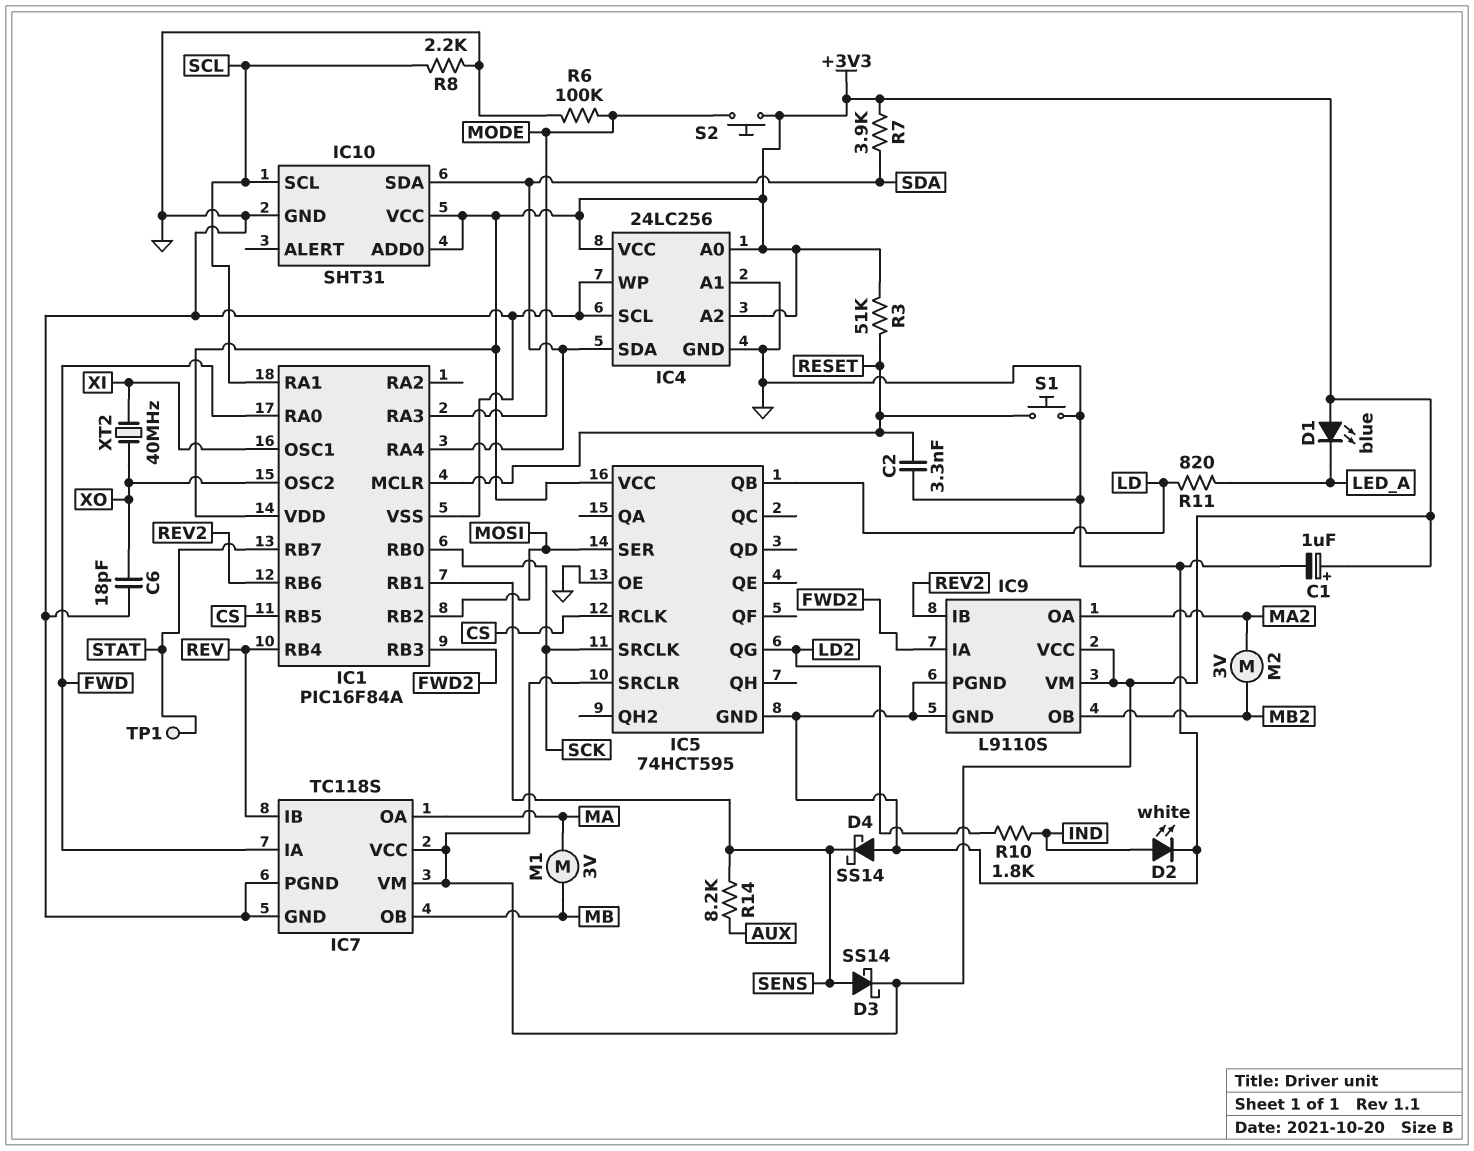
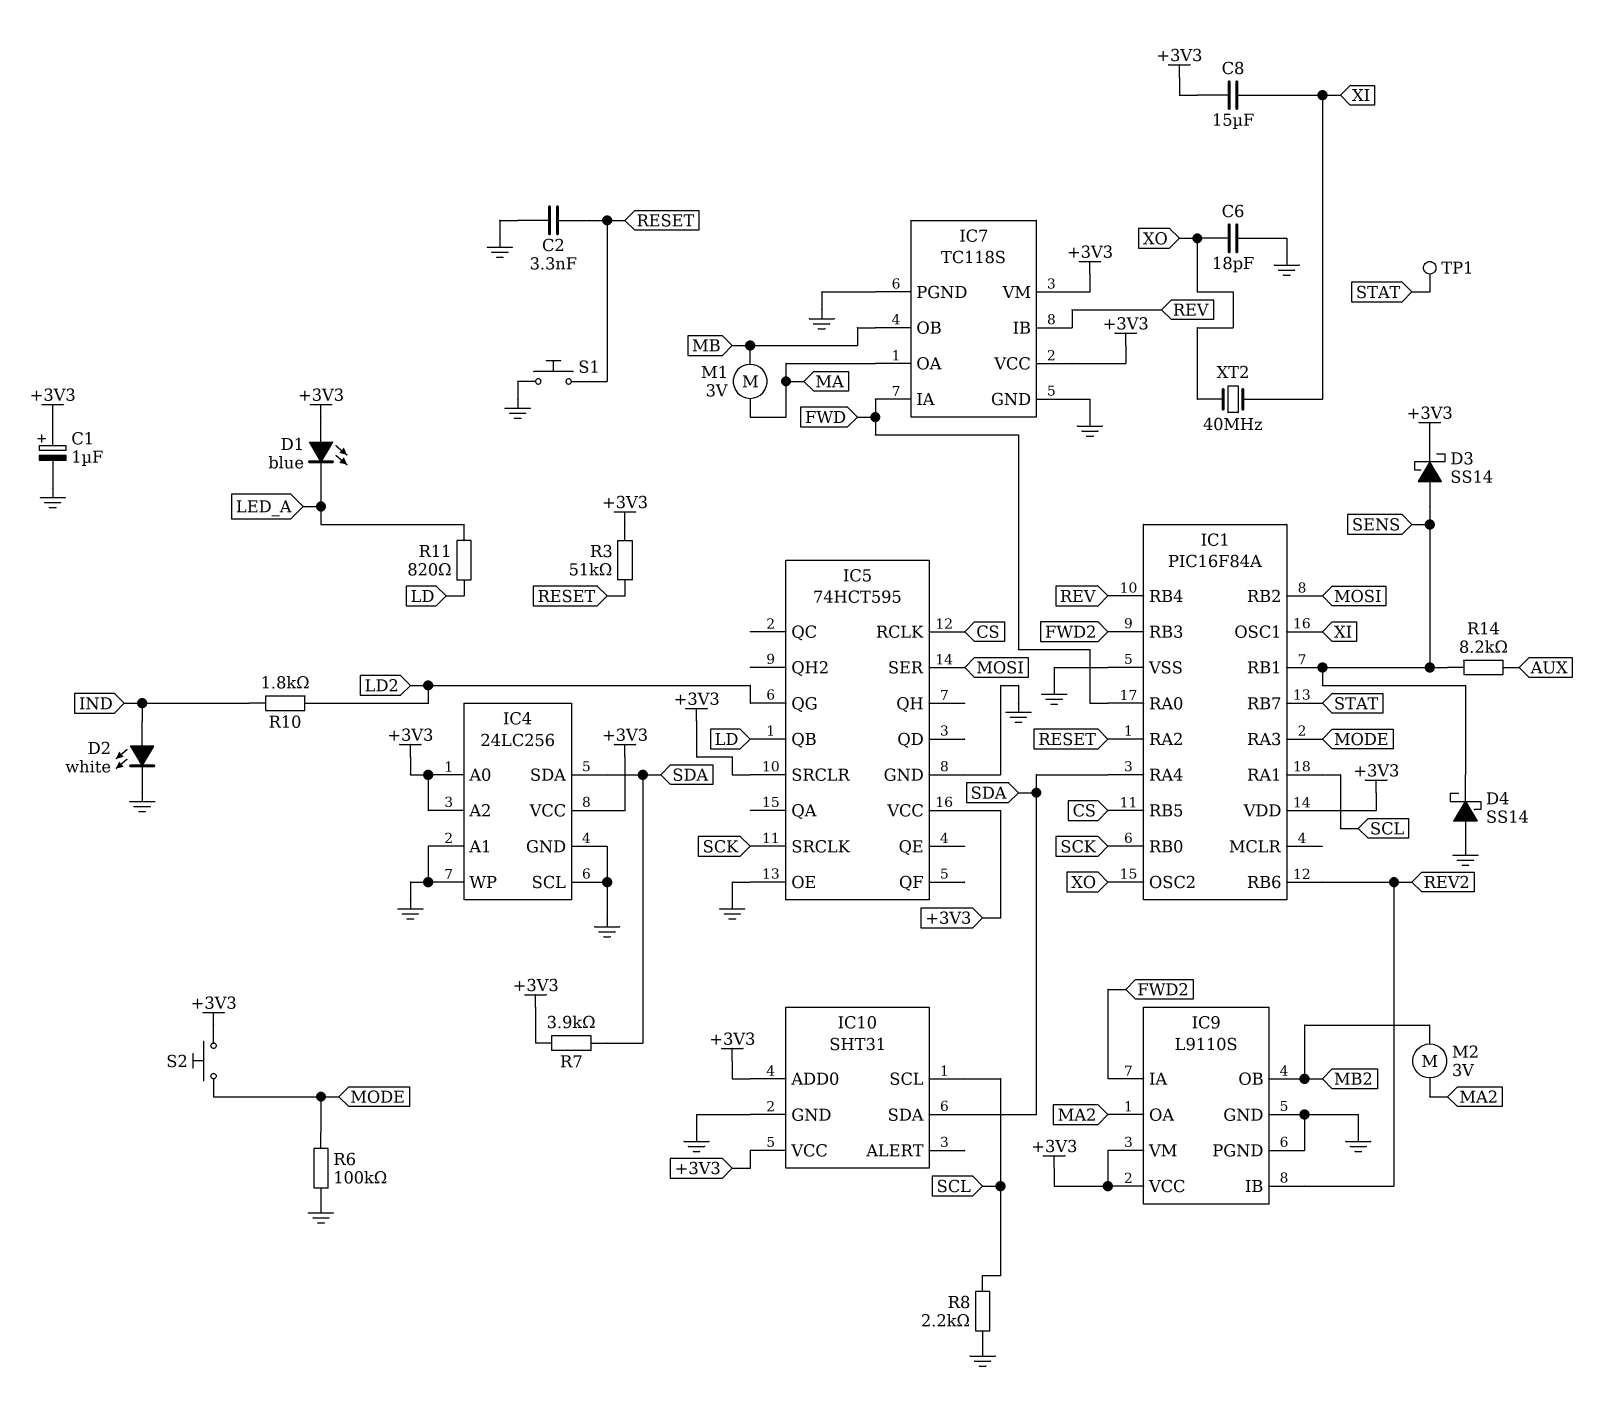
C8: none -> 15uF (+3V3, XI)
IC1 pin MCLR: RESET -> none
IC1 pin RA2: none -> RESET

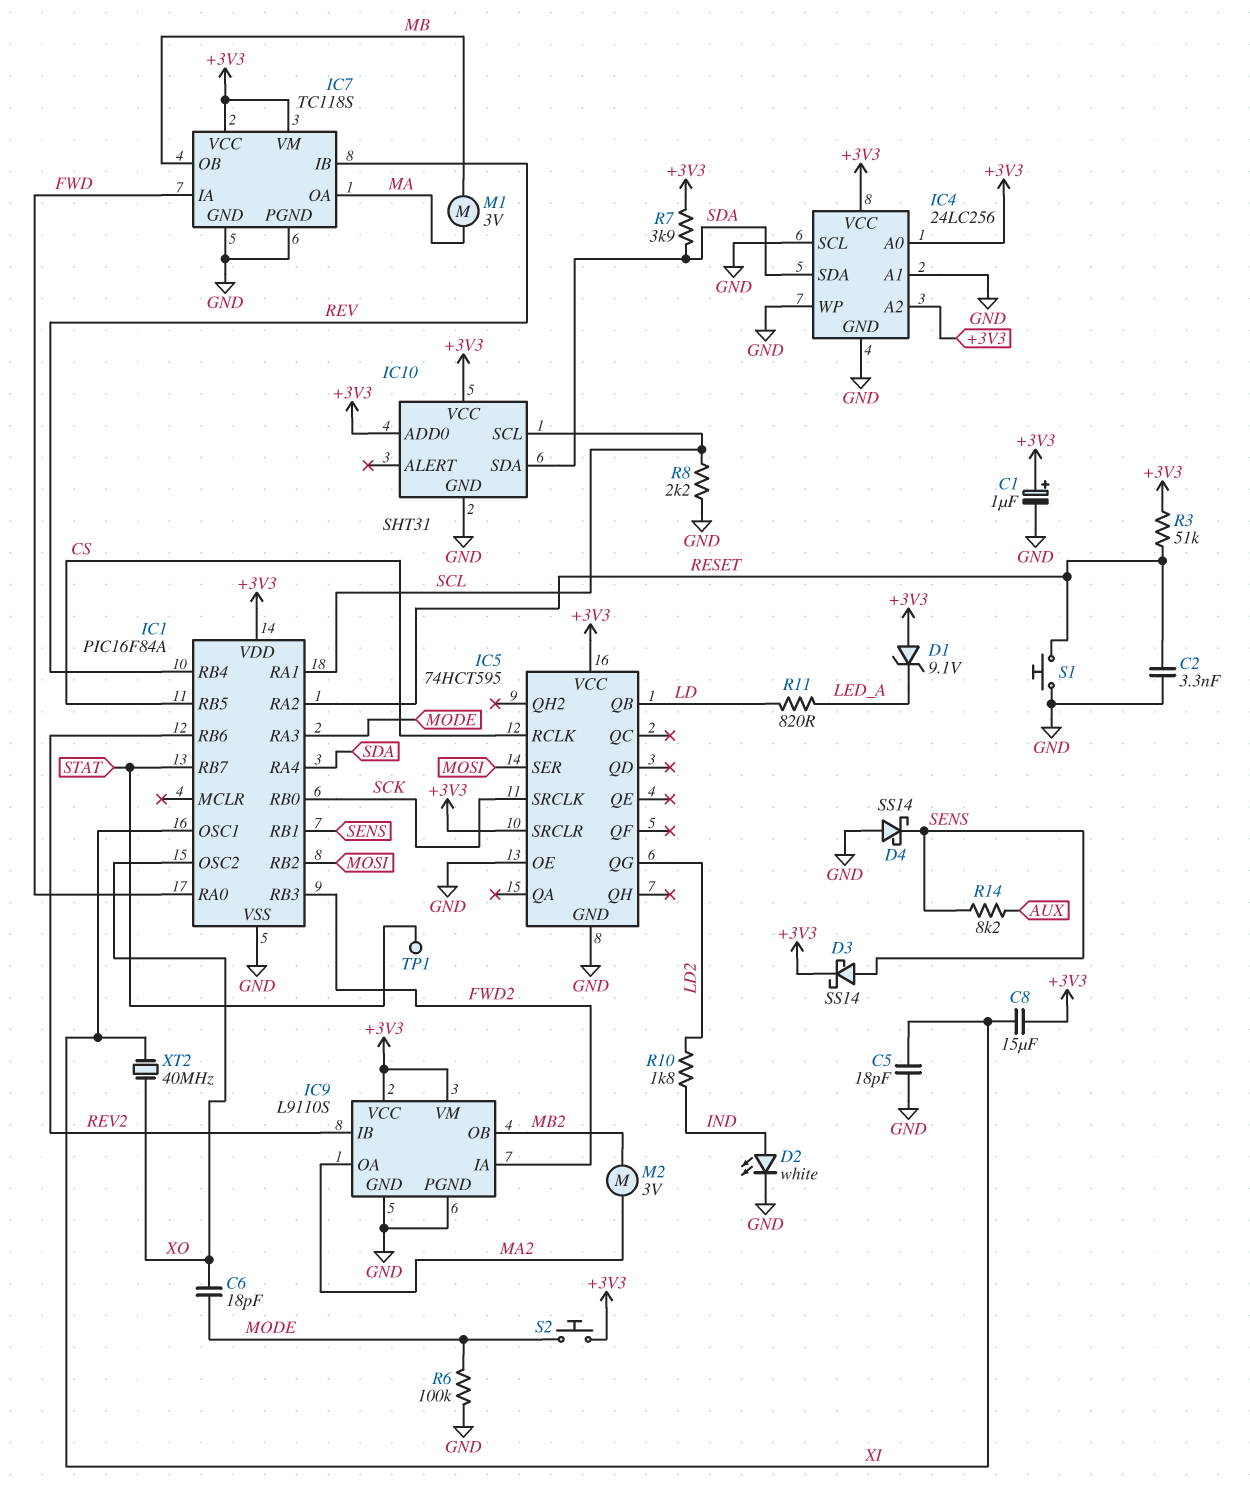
C5: none -> 18pF (GND, XI)
C6: 18pF (GND, XO) -> 18pF (MODE, XO)
D1: LED blue (A +3V3, K LED_A) -> zener 9.1V (A +3V3, K LED_A)

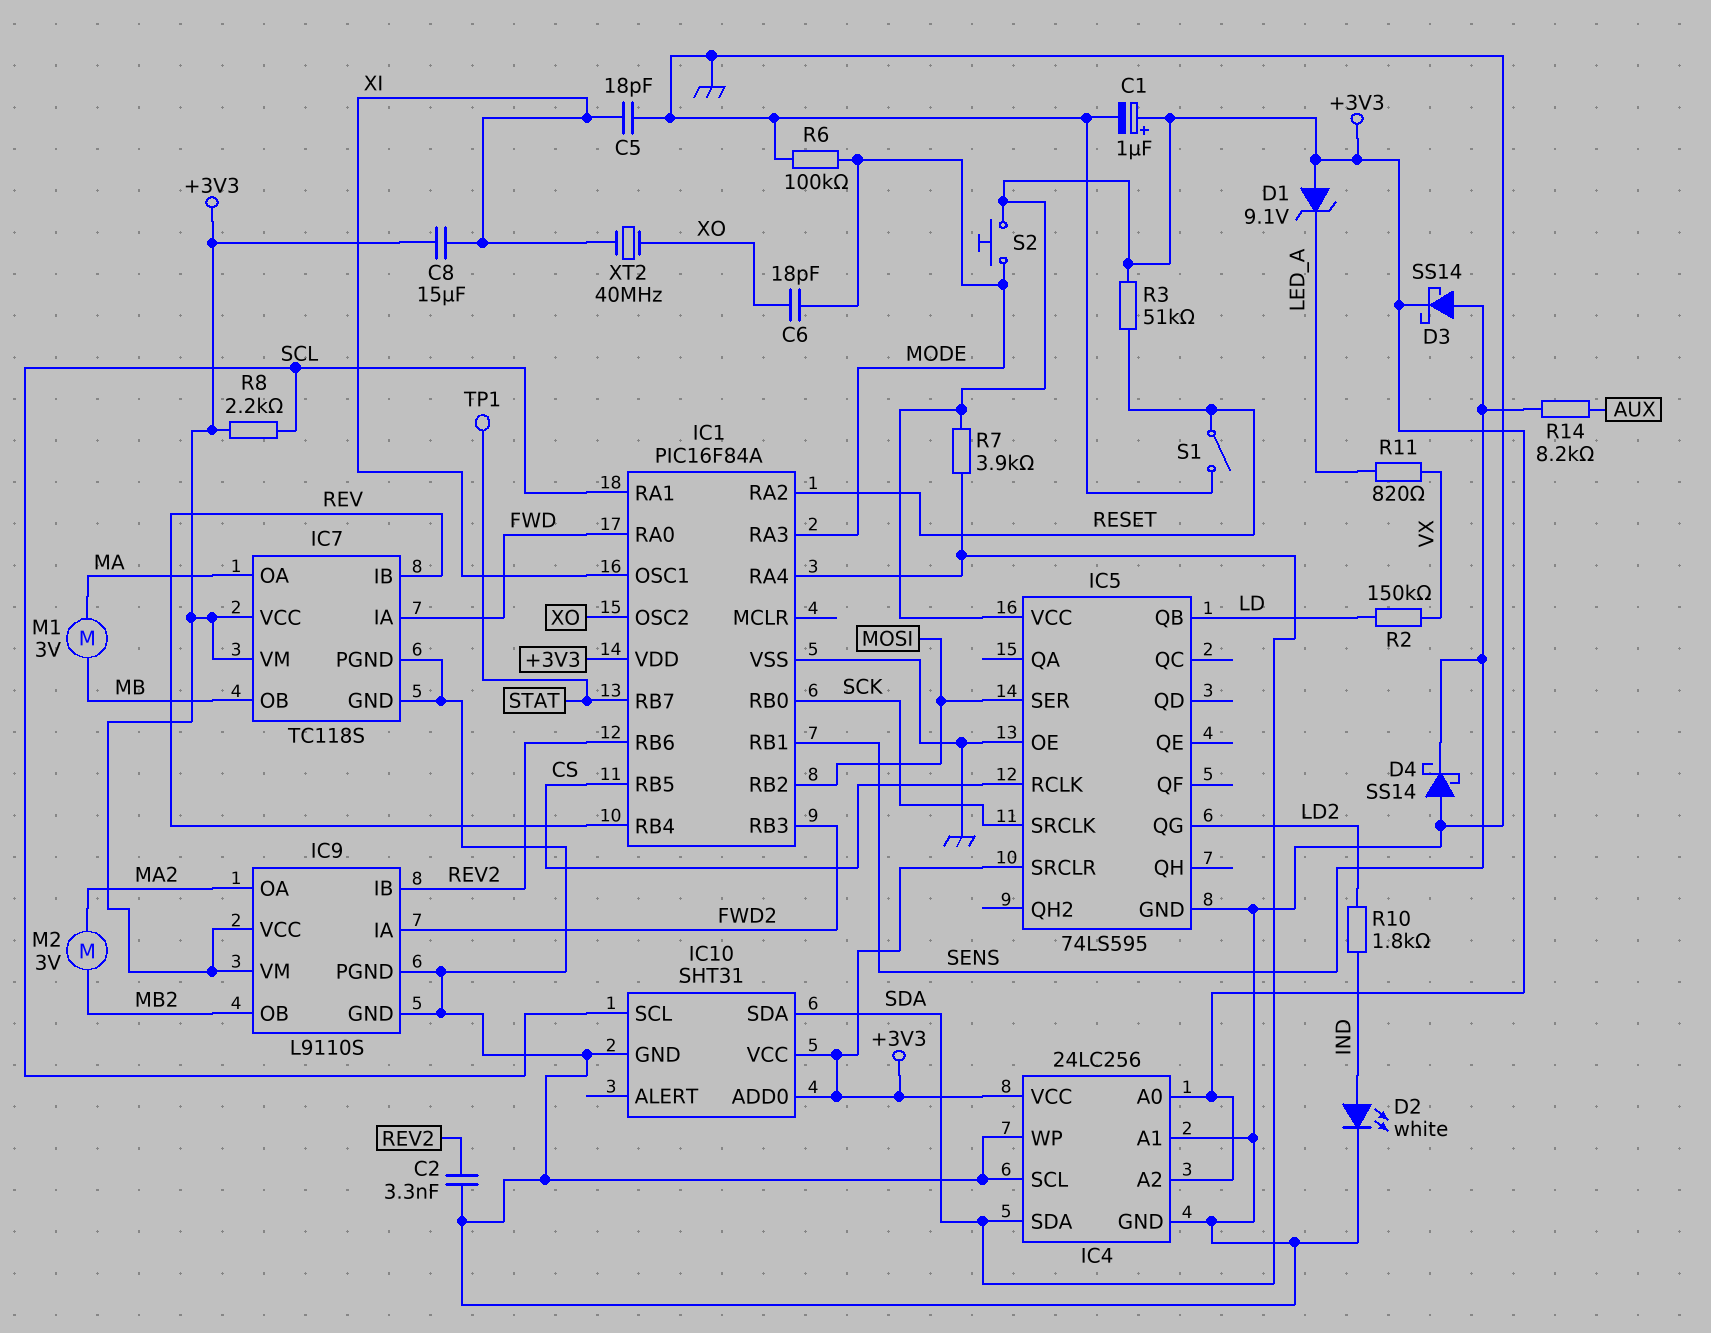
C2: 3.3nF (GND, RESET) -> 3.3nF (GND, REV2)
IC5: 74HCT595 -> 74LS595
R2: none -> 150k (LD, VX)
R8: 2.2k (GND, SCL) -> 2.2k (+3V3, SCL)
R11: 820 (LD, LED_A) -> 820 (LED_A, VX)
S1: button (GND, RESET) -> switch (GND, RESET)

